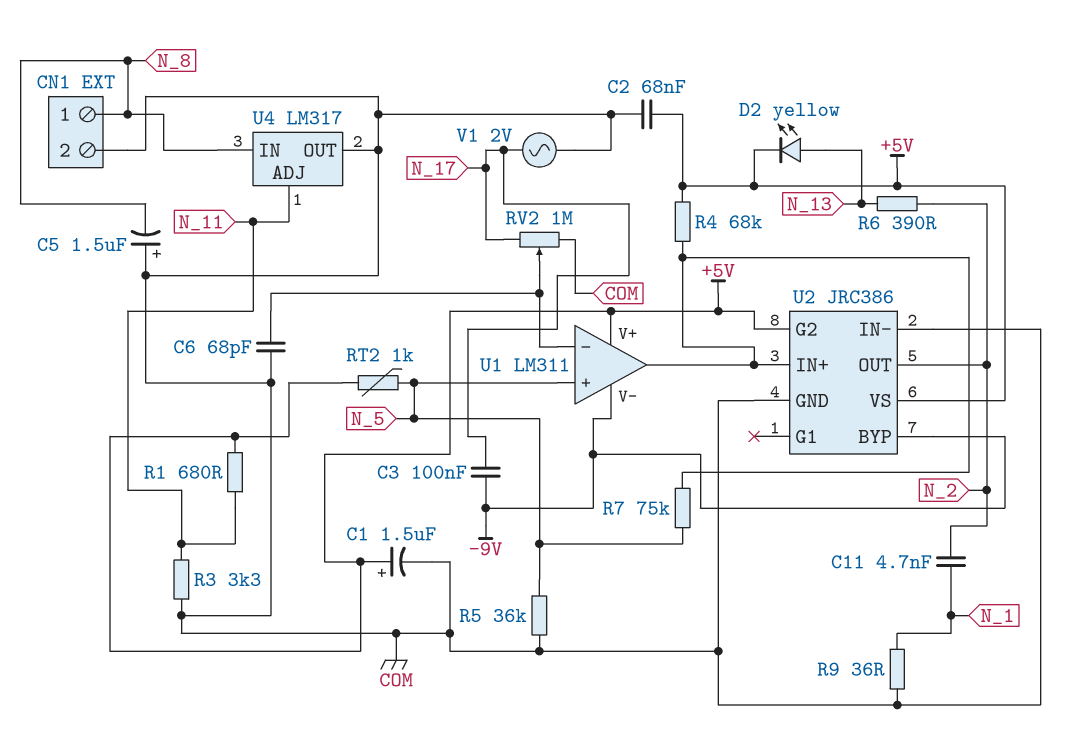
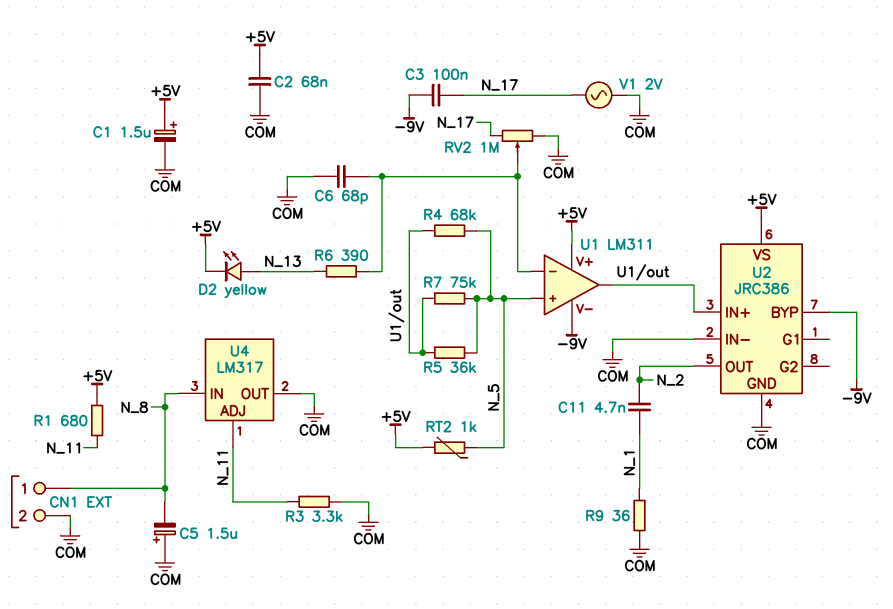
R4: 68k (+5V, U1/out) -> 68k (N_5, U1/out)
R5: 36k (COM, N_5) -> 36k (N_5, U1/out)
R6: 390 (N_2, N_13) -> 390 (N_13, U1/in-)
U2 pin G2: +5V -> none

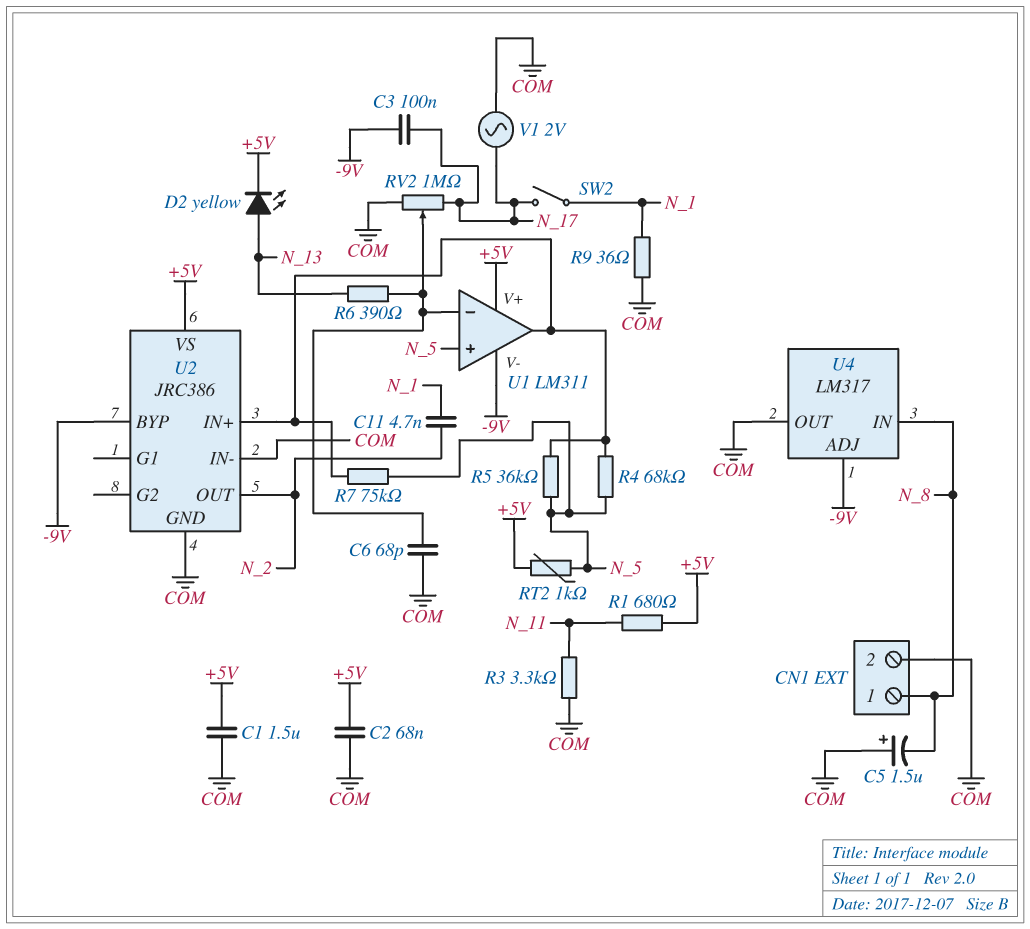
C1: 1.5uF (plus +5V, minus COM) -> 1.5uF (+5V, COM)
SW2: none -> switch (N_1, N_17)
U4 pin ADJ: N_11 -> -9V

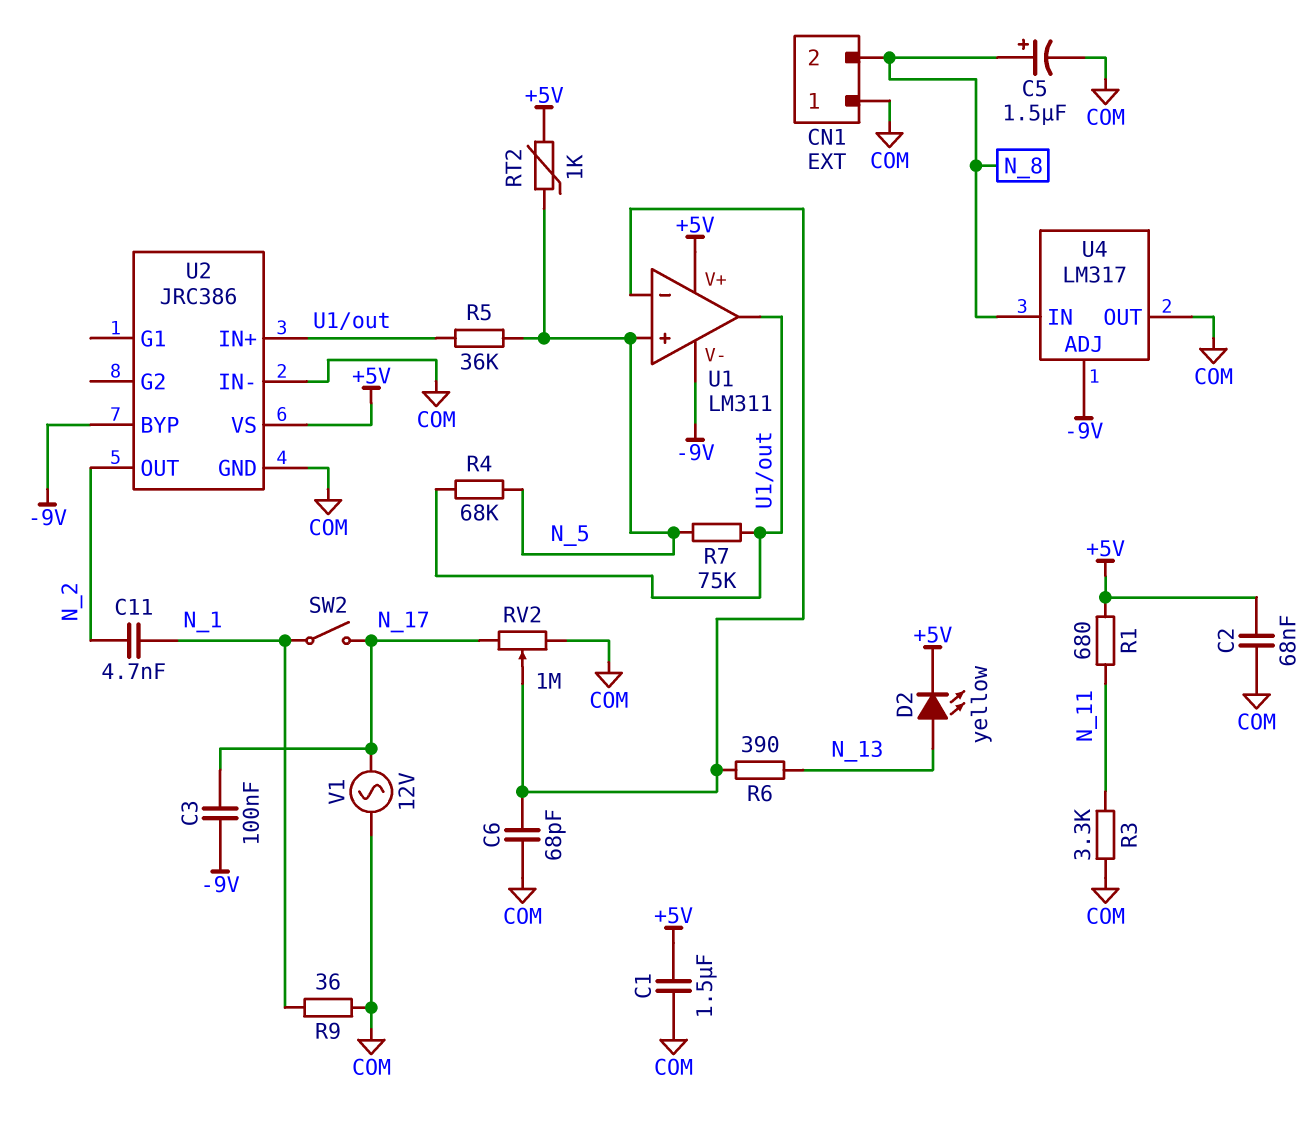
C5: 1.5uF (plus COM, minus N_8) -> 1.5uF (plus N_8, minus COM)
CN1 pin 1: N_8 -> COM
CN1 pin 2: COM -> N_8
V1: AC 2V (COM, N_17) -> AC 12V (COM, N_17)

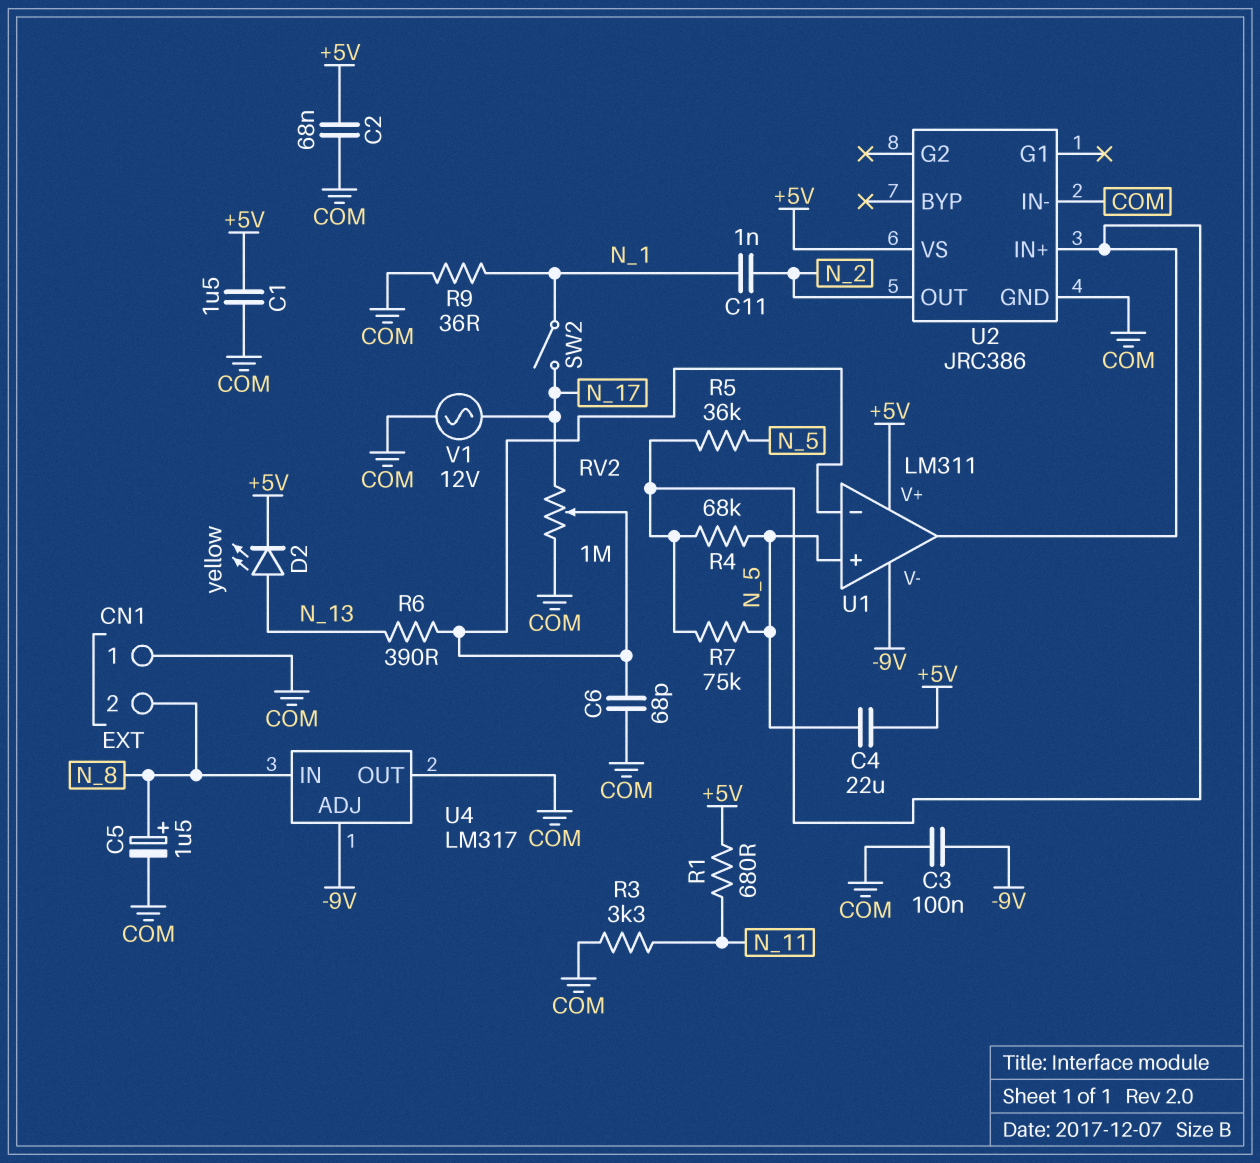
C3: 100nF (-9V, N_17) -> 100nF (-9V, COM)
C4: none -> 22uF (+5V, N_5)
C11: 4.7nF (N_1, N_2) -> 1nF (N_1, N_2)
RT2: 1k (+5V, N_5) -> none
U2 pin BYP: -9V -> none

